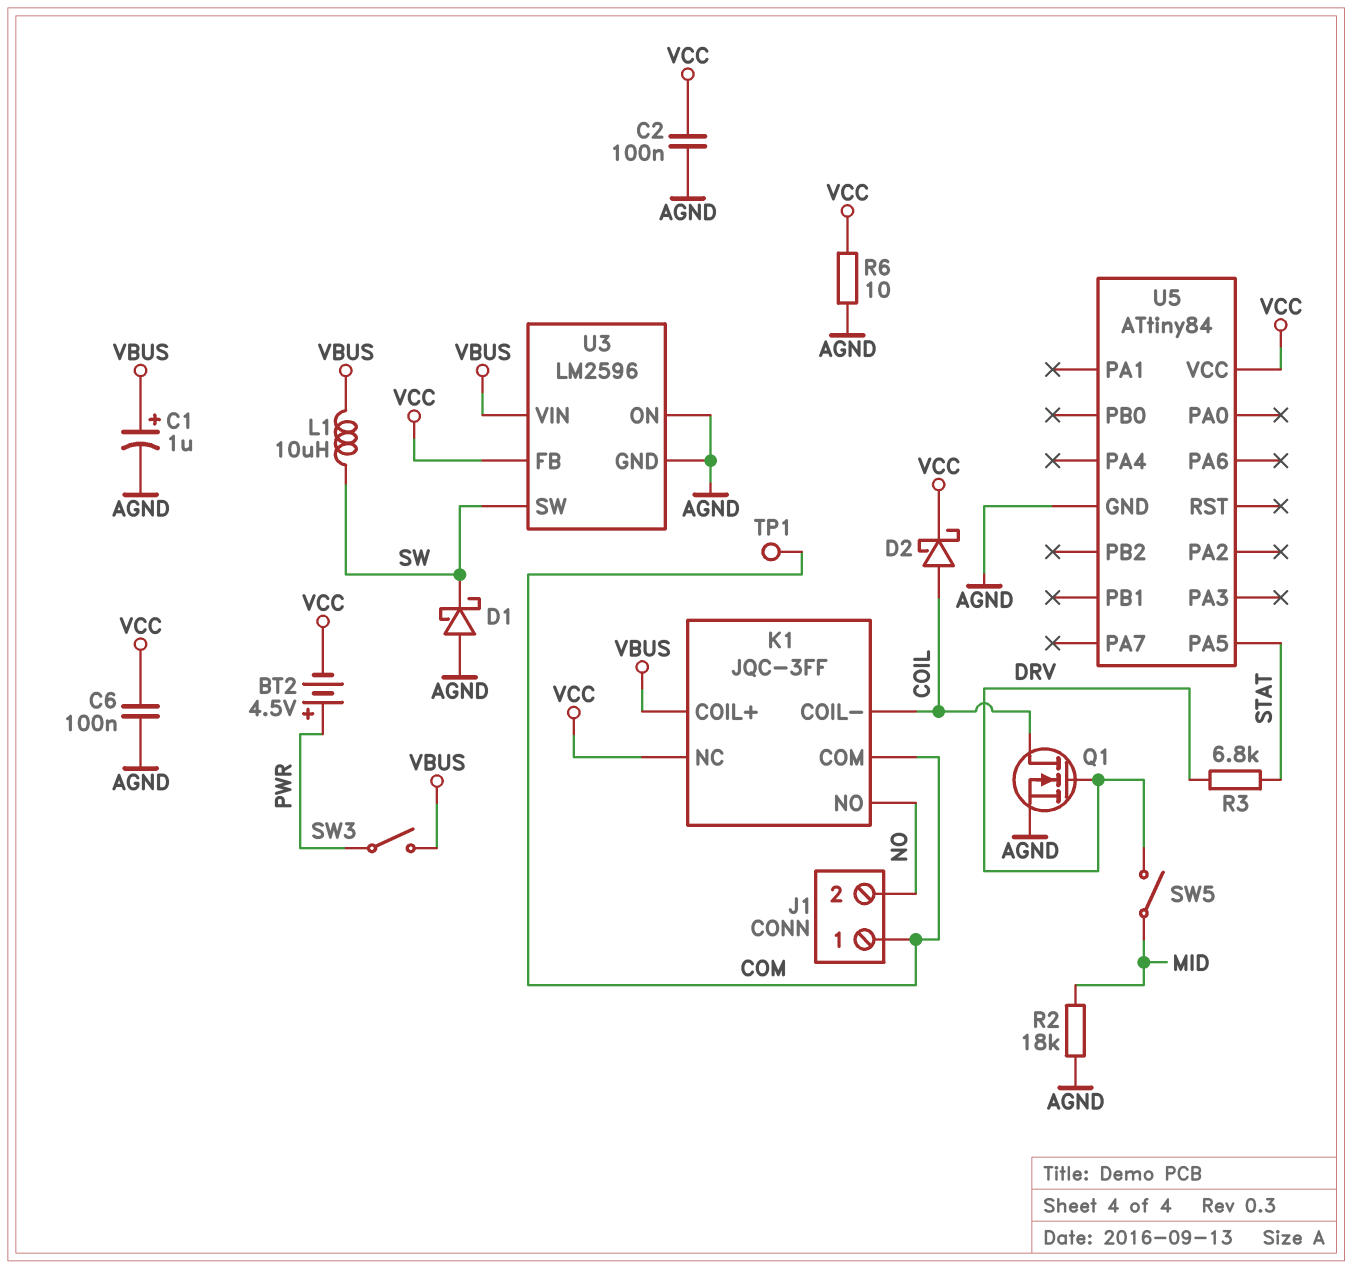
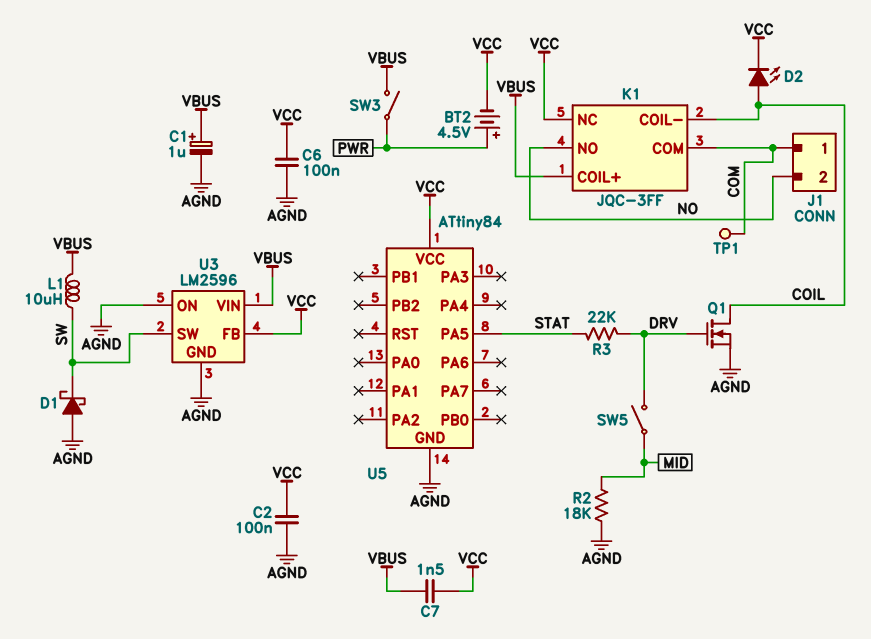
C7: none -> 1.5nF (VBUS, VCC)
D2: schottky (A COIL, K VCC) -> LED (A COIL, K VCC)
R3: 6.8k (DRV, STAT) -> 22k (DRV, STAT)
R6: 10 (AGND, VCC) -> none

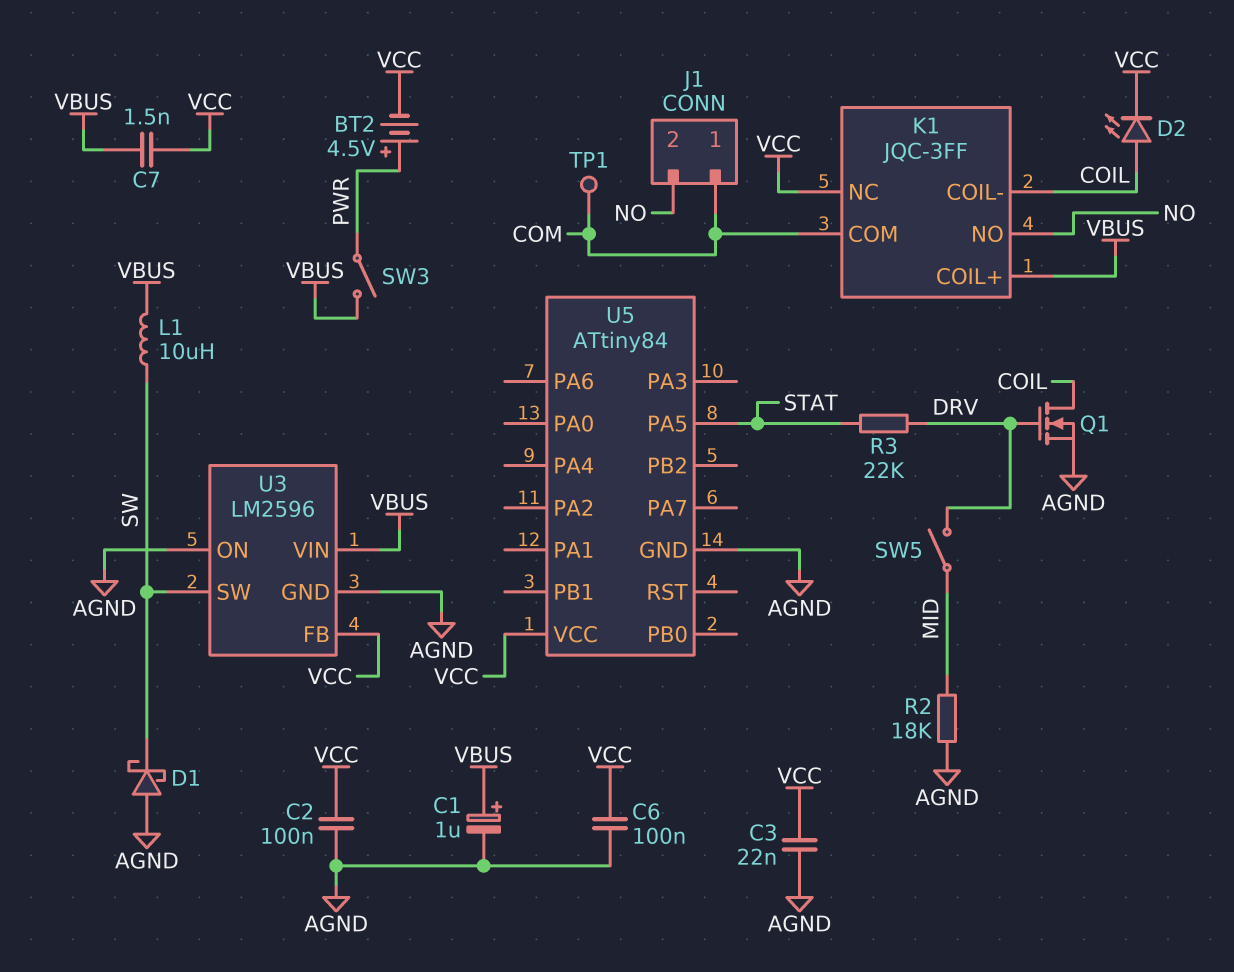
C3: none -> 22nF (AGND, VCC)

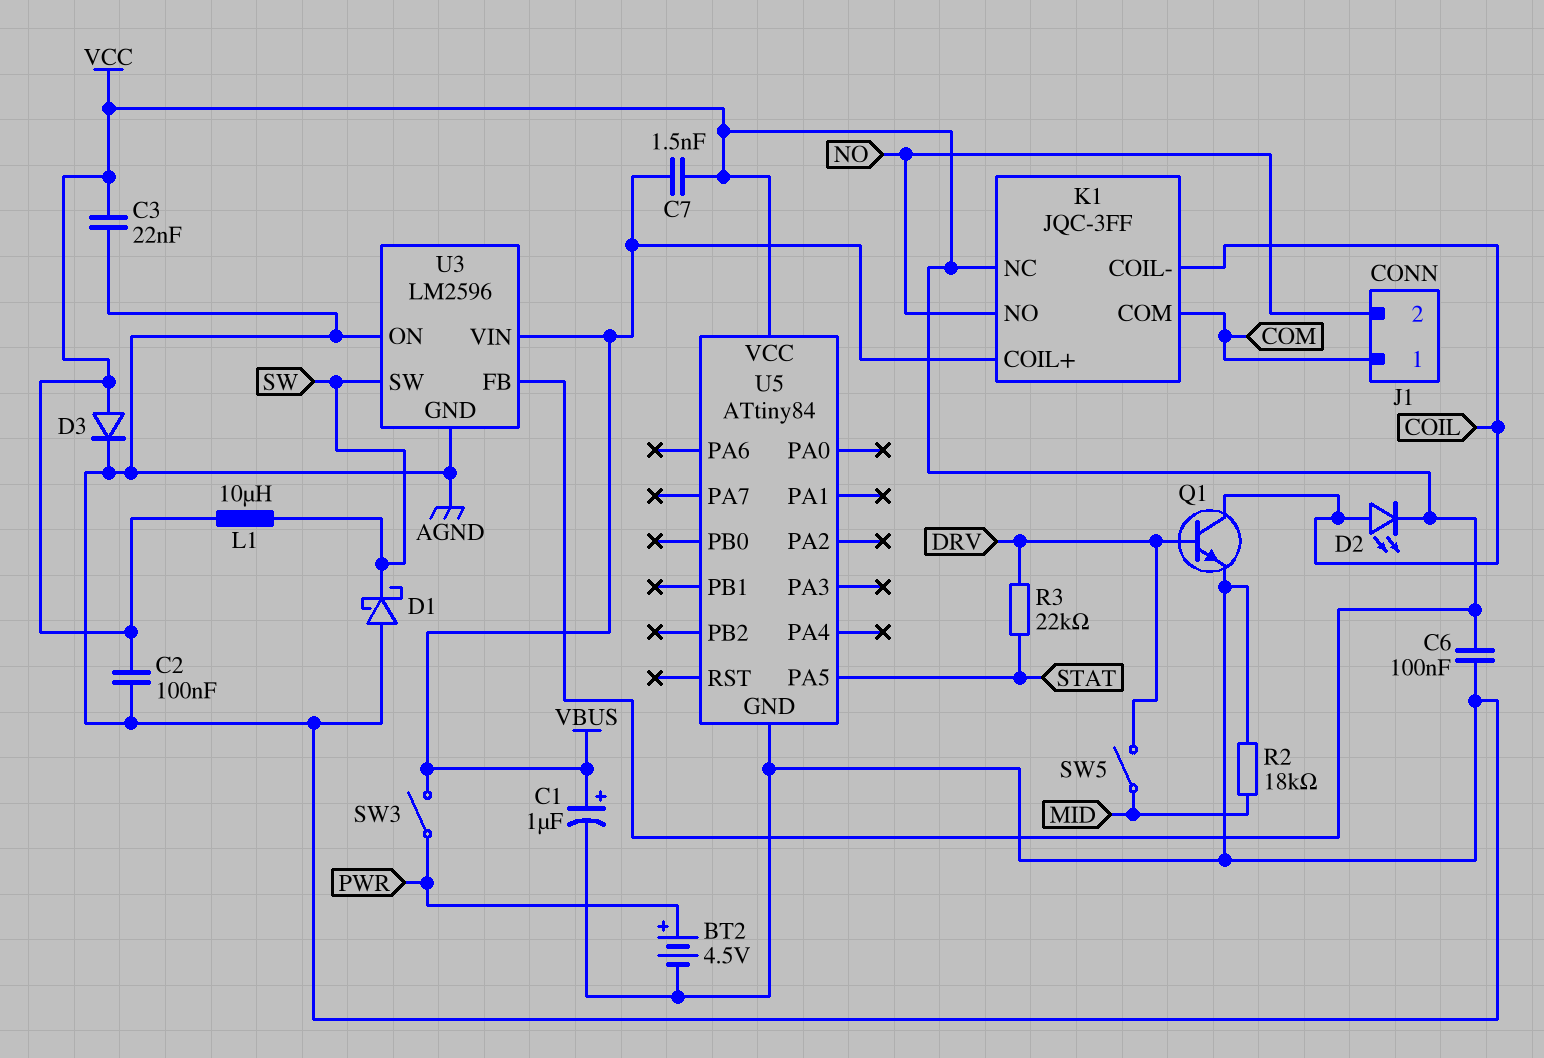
BT2: 4.5V (plus PWR, minus VCC) -> 4.5V (plus PWR, minus AGND)
D3: none -> diode (A VCC, K AGND)
L1: 10uH (SW, VBUS) -> 10uH (SW, VCC)
Q1: NMOS (G DRV, D COIL, S AGND) -> NPN (B DRV, C COIL, E AGND)
TP1: test point (COM) -> none

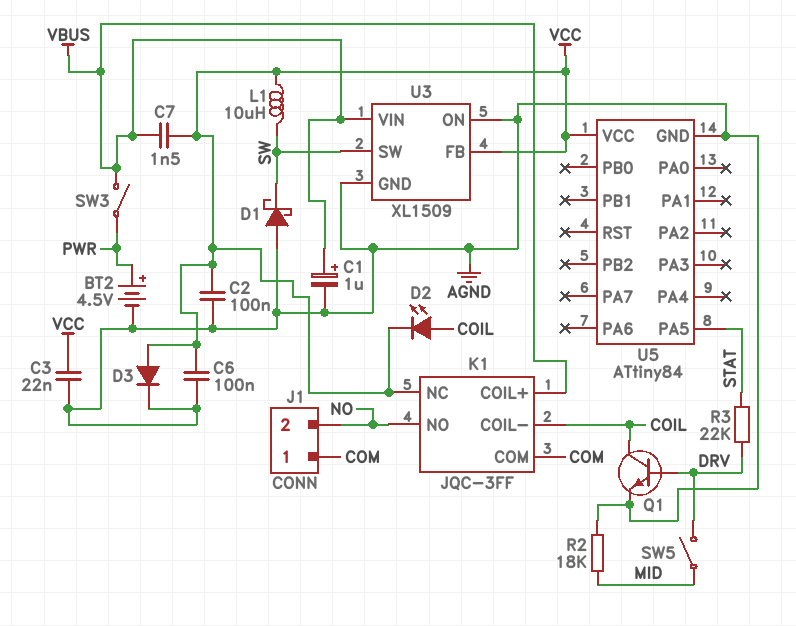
U3: LM2596 -> XL1509

